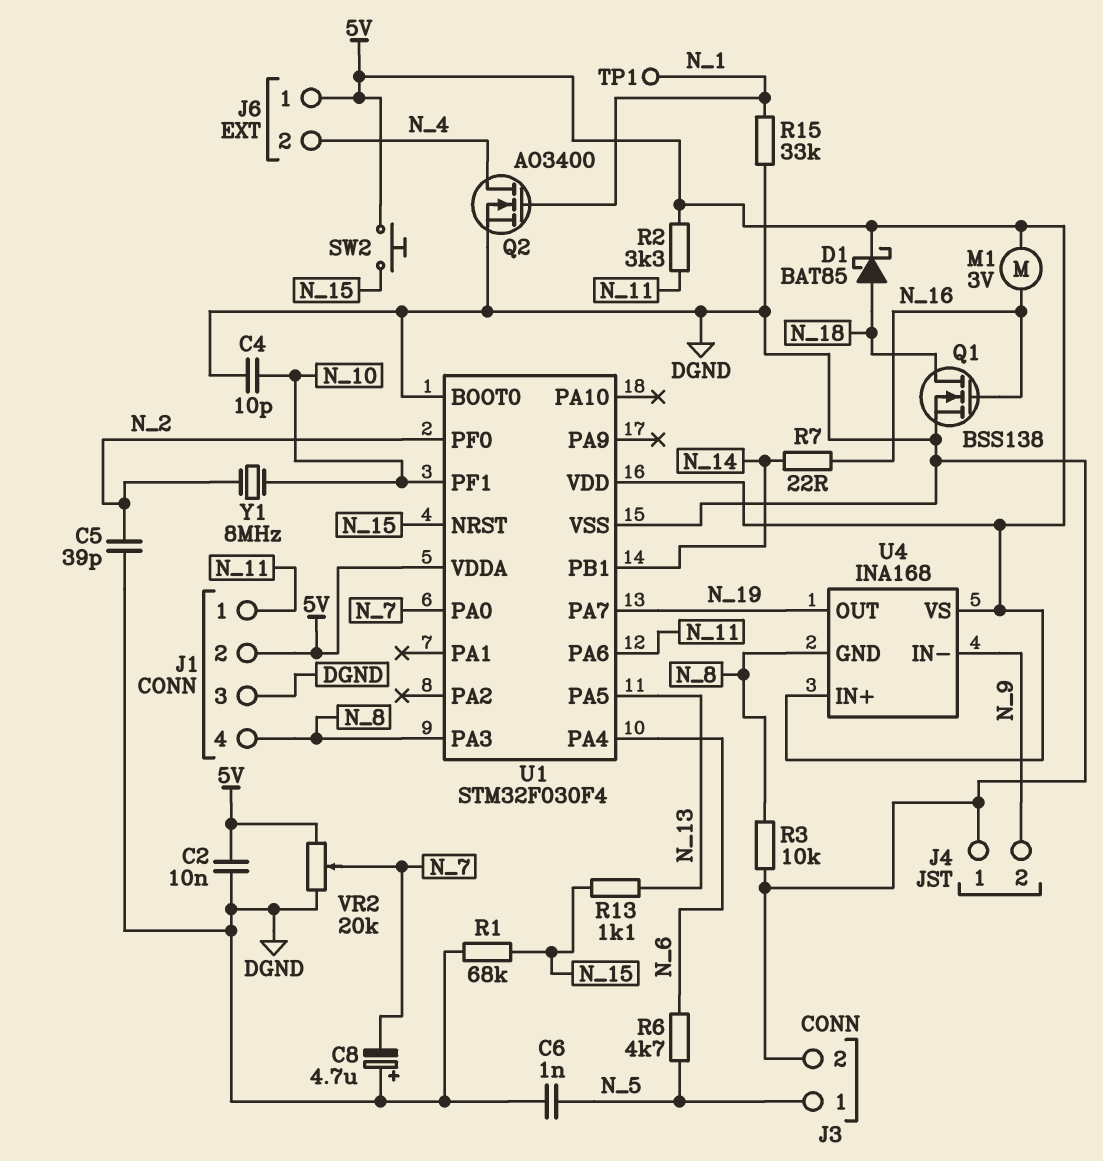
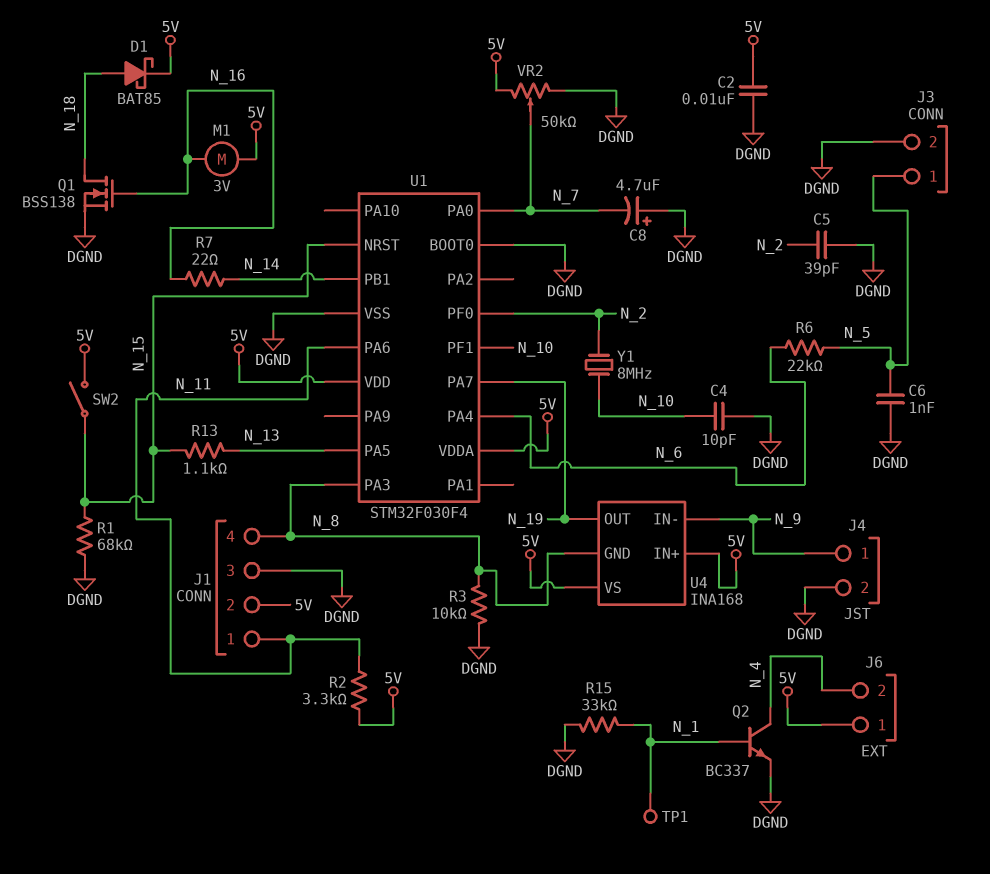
J4 pin 1: DGND -> N_9
J4 pin 2: N_9 -> DGND
Q2: NMOS AO3400 (G N_1, D N_4, S DGND) -> NPN BC337 (B N_1, C N_4, E DGND)
R6: 4.7k (N_5, N_6) -> 22k (N_5, N_6)
SW2: button (5V, N_15) -> switch (5V, N_15)
VR2: 20k (5V, DGND, wiper N_7) -> 50k (5V, DGND, wiper N_7)

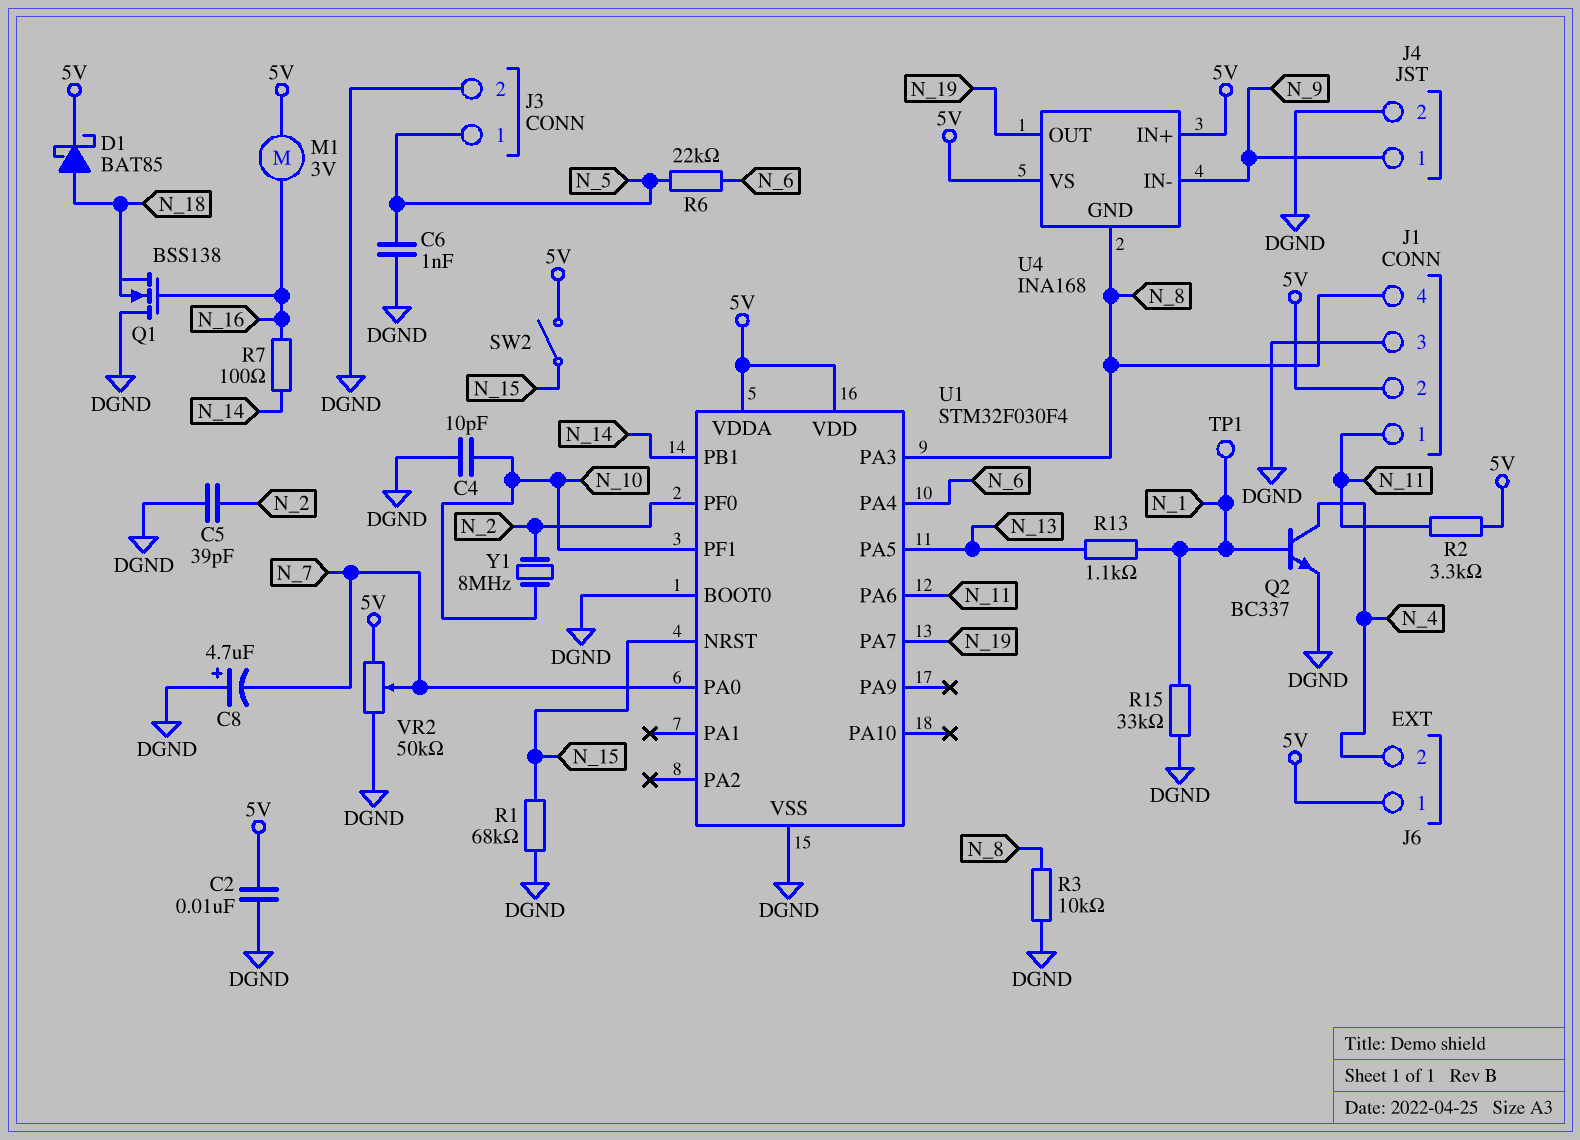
Q1: NMOS BSS138 (G N_16, D N_18, S DGND) -> NMOS BSS138 (G N_16, D DGND, S N_18)
R7: 22 (N_14, N_16) -> 100 (N_14, N_16)
R13: 1.1k (N_13, N_15) -> 1.1k (N_1, N_13)

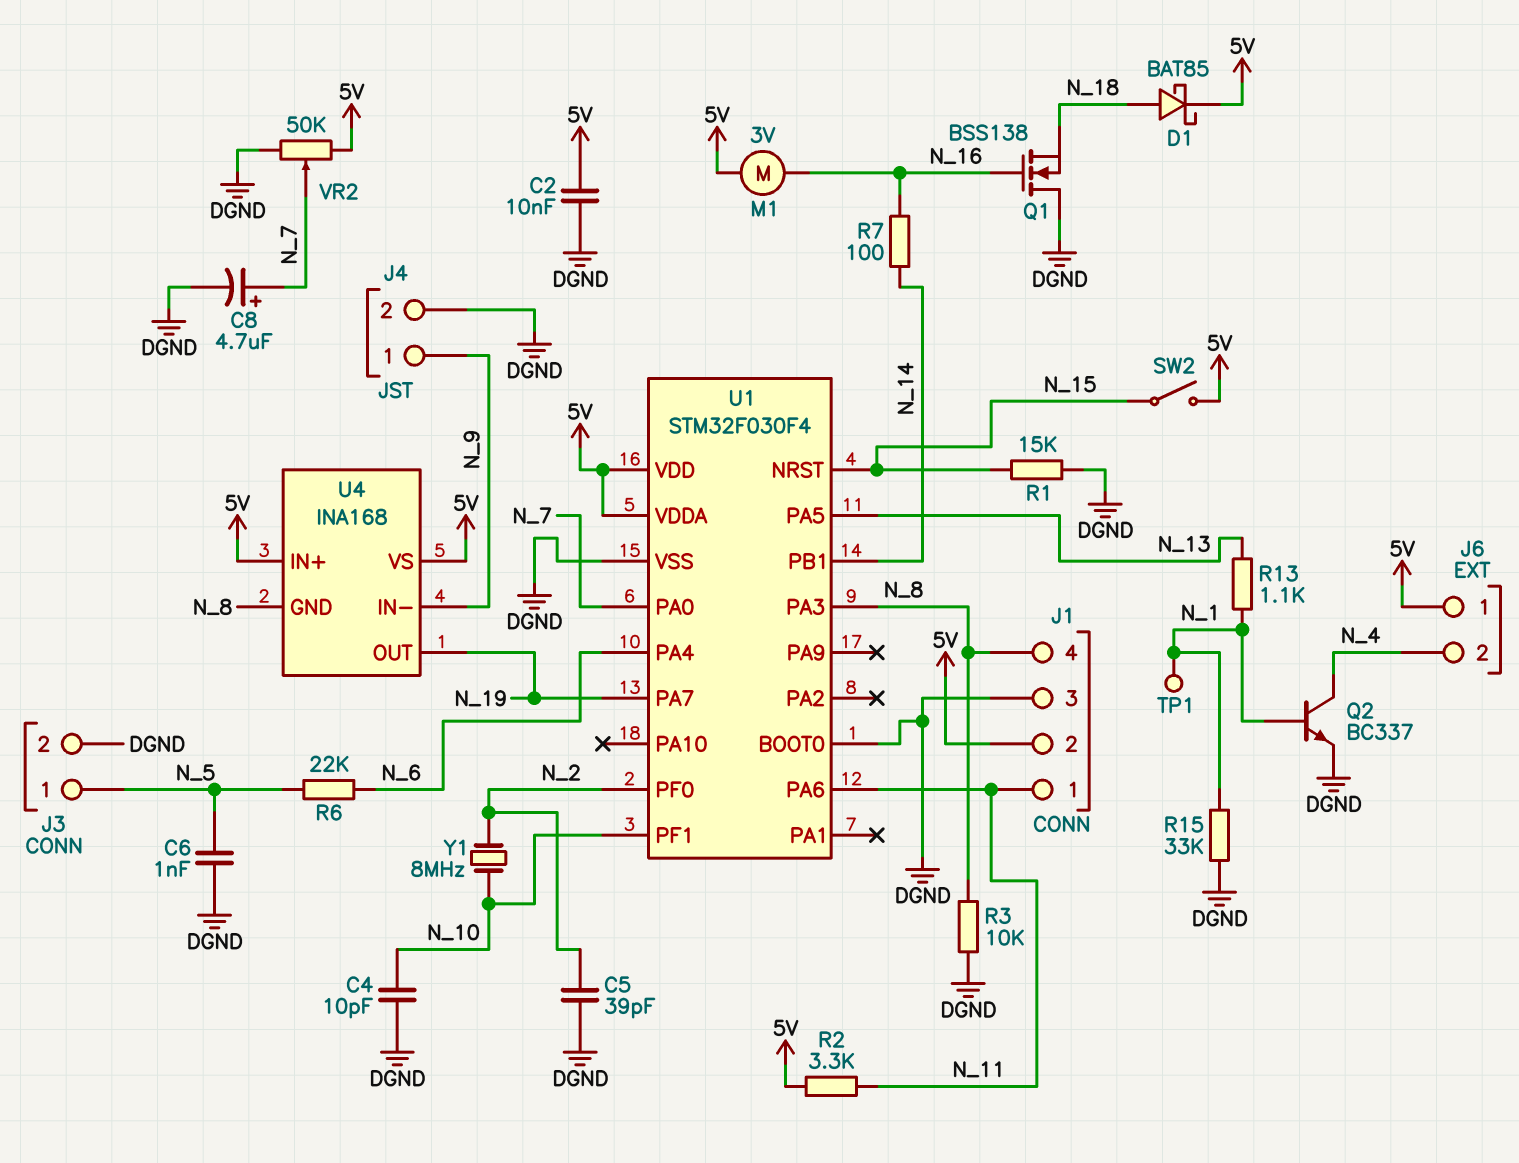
C8: 4.7uF (plus DGND, minus N_7) -> 4.7uF (plus N_7, minus DGND)
R1: 68k (DGND, N_15) -> 15k (DGND, N_15)

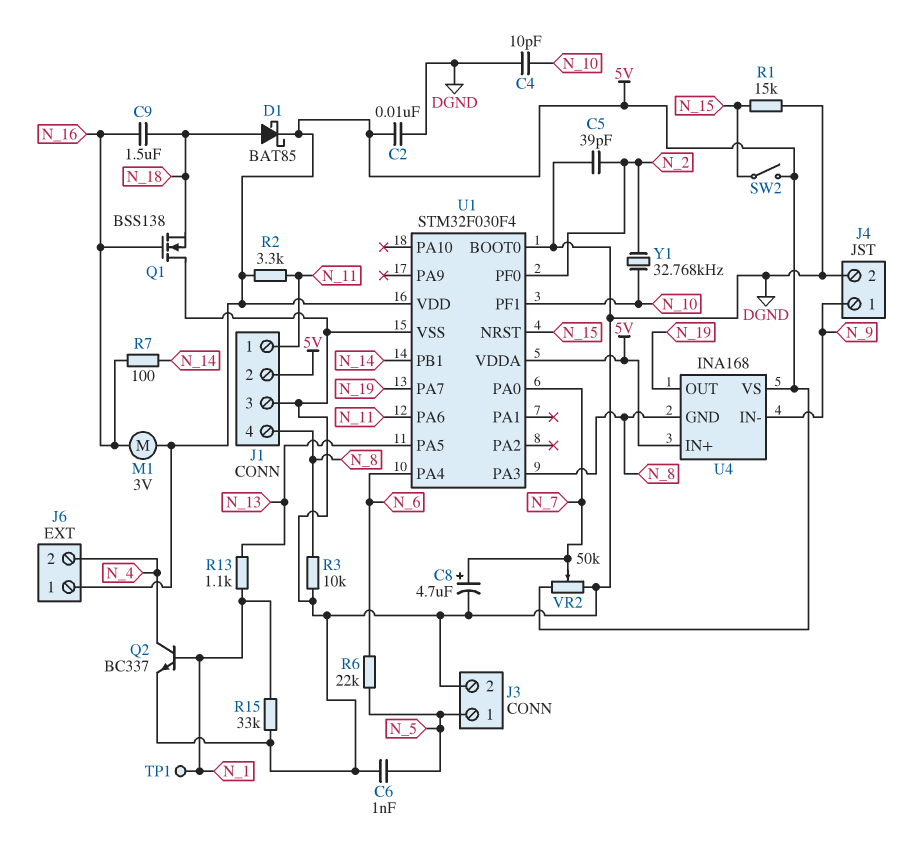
C9: none -> 1.5uF (N_16, N_18)
Y1: 8MHz (N_2, N_10) -> 32.768kHz (N_2, N_10)

